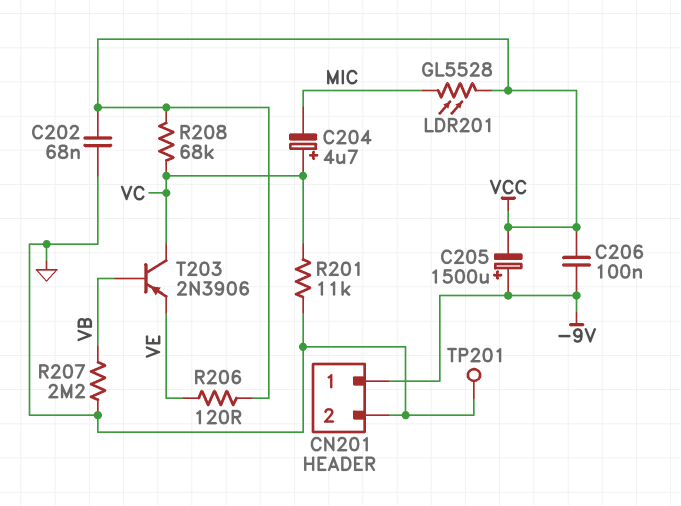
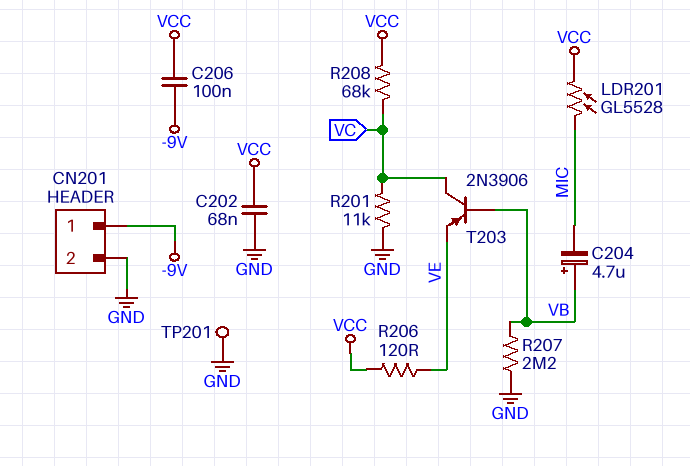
C204: 4.7uF (plus VC, minus MIC) -> 4.7uF (plus VB, minus MIC)
C205: 1500uF (plus -9V, minus VCC) -> none

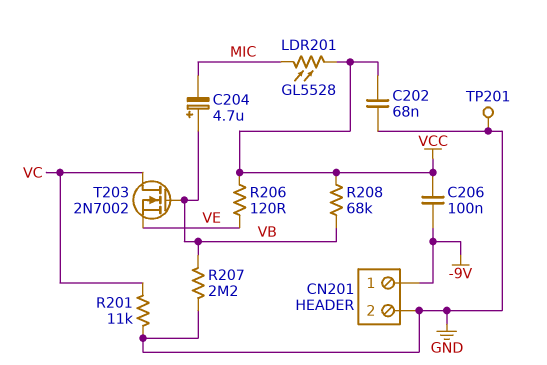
R208: 68k (VC, VCC) -> 68k (VB, VCC)
T203: PNP 2N3906 (B VB, C VC, E VE) -> NMOS 2N7002 (G VB, D VC, S VE)

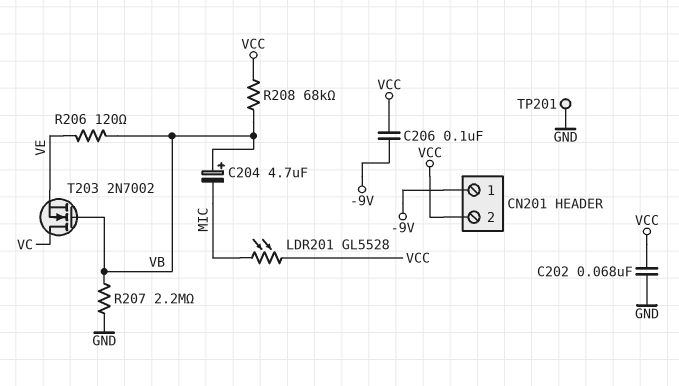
CN201 pin 2: GND -> VCC
R201: 11k (GND, VC) -> none
R206: 120 (VCC, VE) -> 120 (VB, VE)

